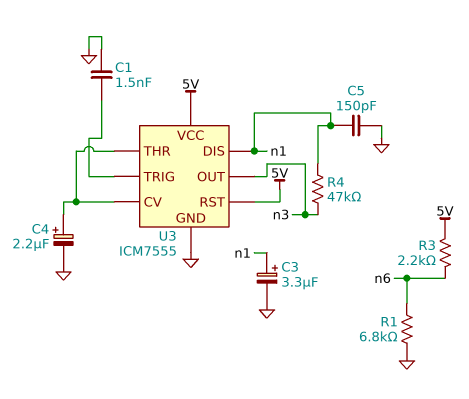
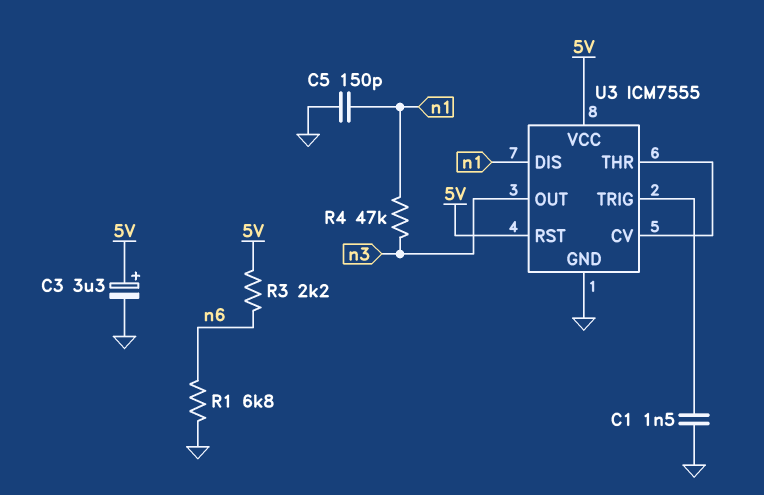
C3: 3.3uF (plus n1, minus GND) -> 3.3uF (plus 5V, minus GND)
C4: 2.2uF (plus U3/CV, minus GND) -> none

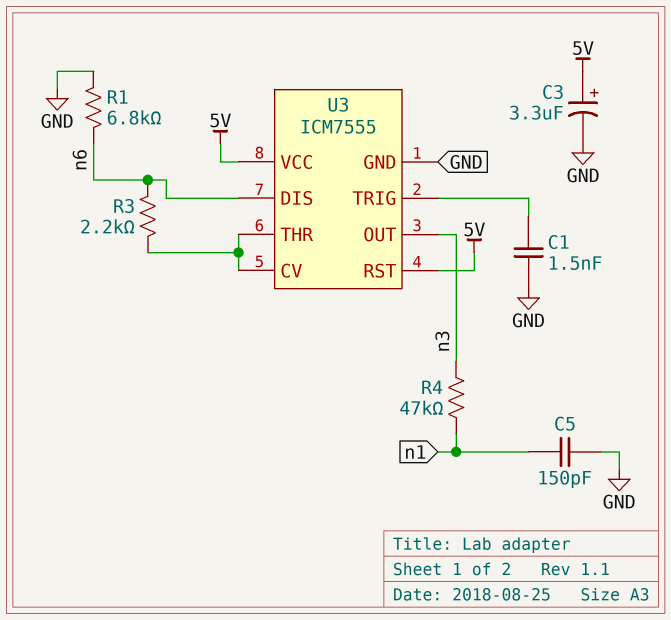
R3: 2.2k (5V, n6) -> 2.2k (U3/CV, n6)
U3 pin DIS: n1 -> n6

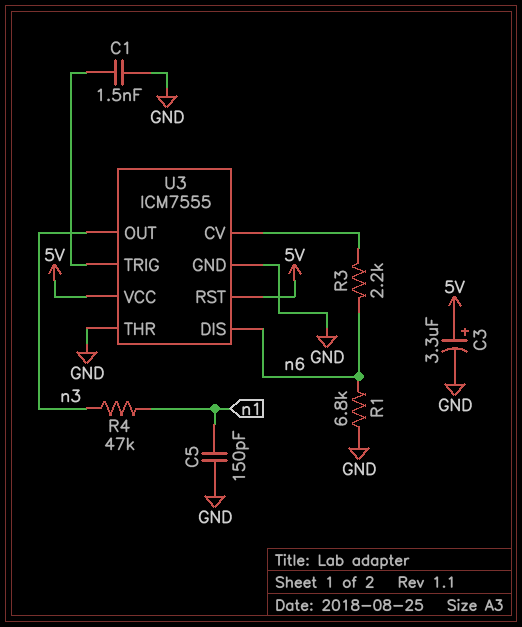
U3 pin THR: U3/CV -> GND

